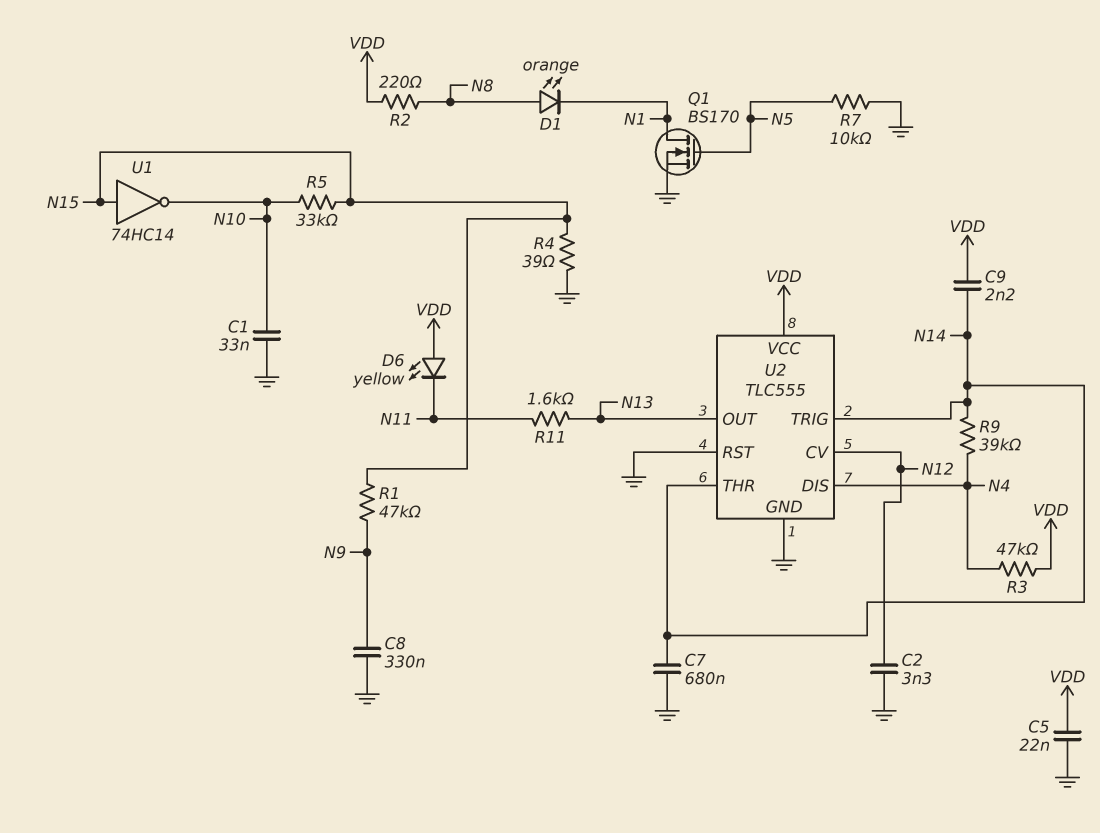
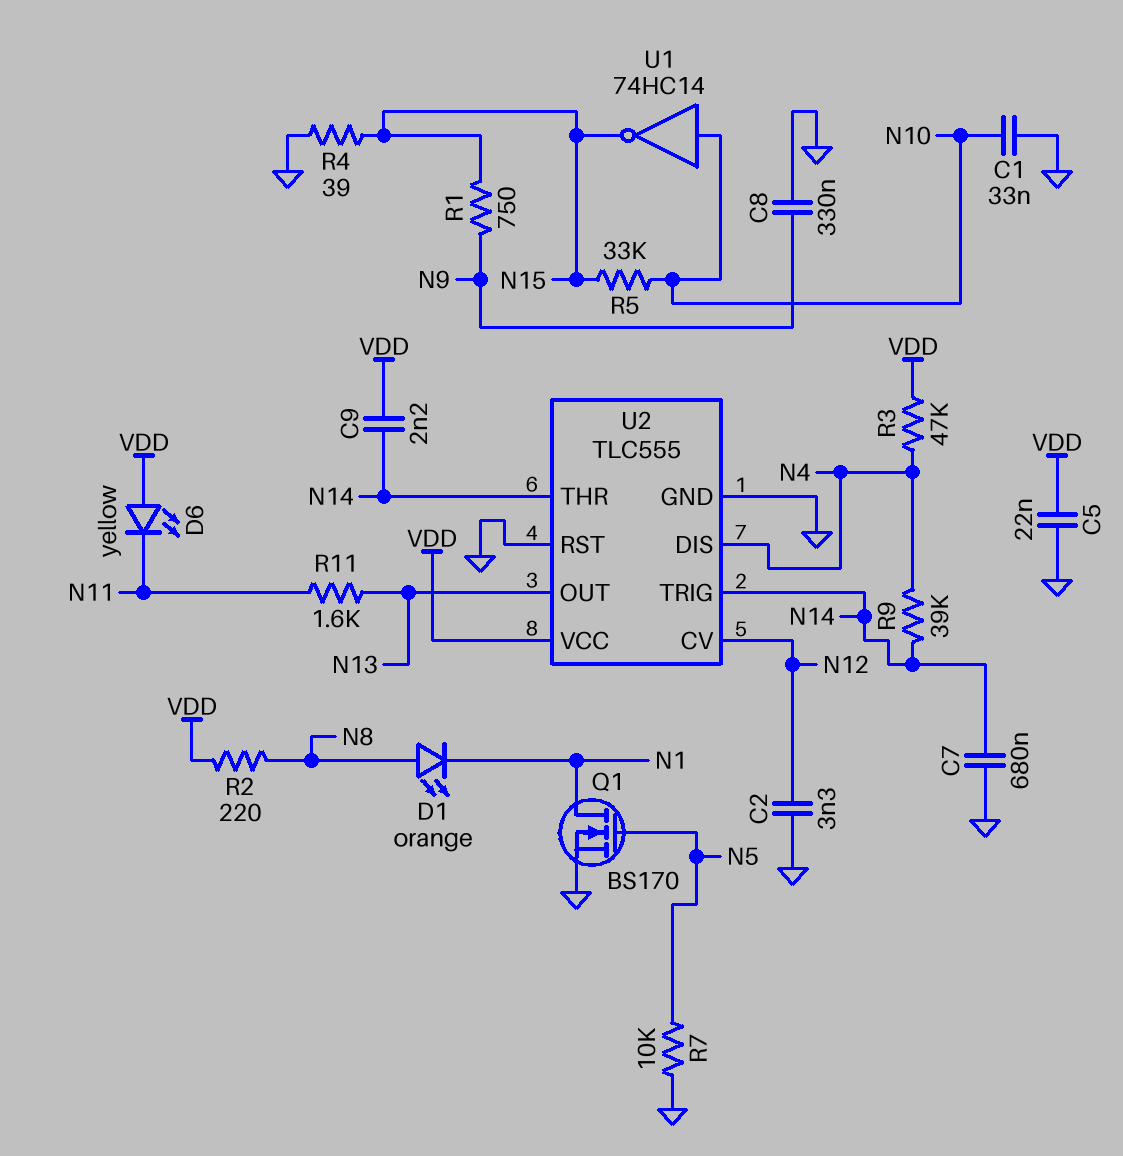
R1: 47k (N9, N15) -> 750 (N9, N15)
U1: NOT 74HC14 (in N15, out N10) -> NOT 74HC14 (in N10, out N15)

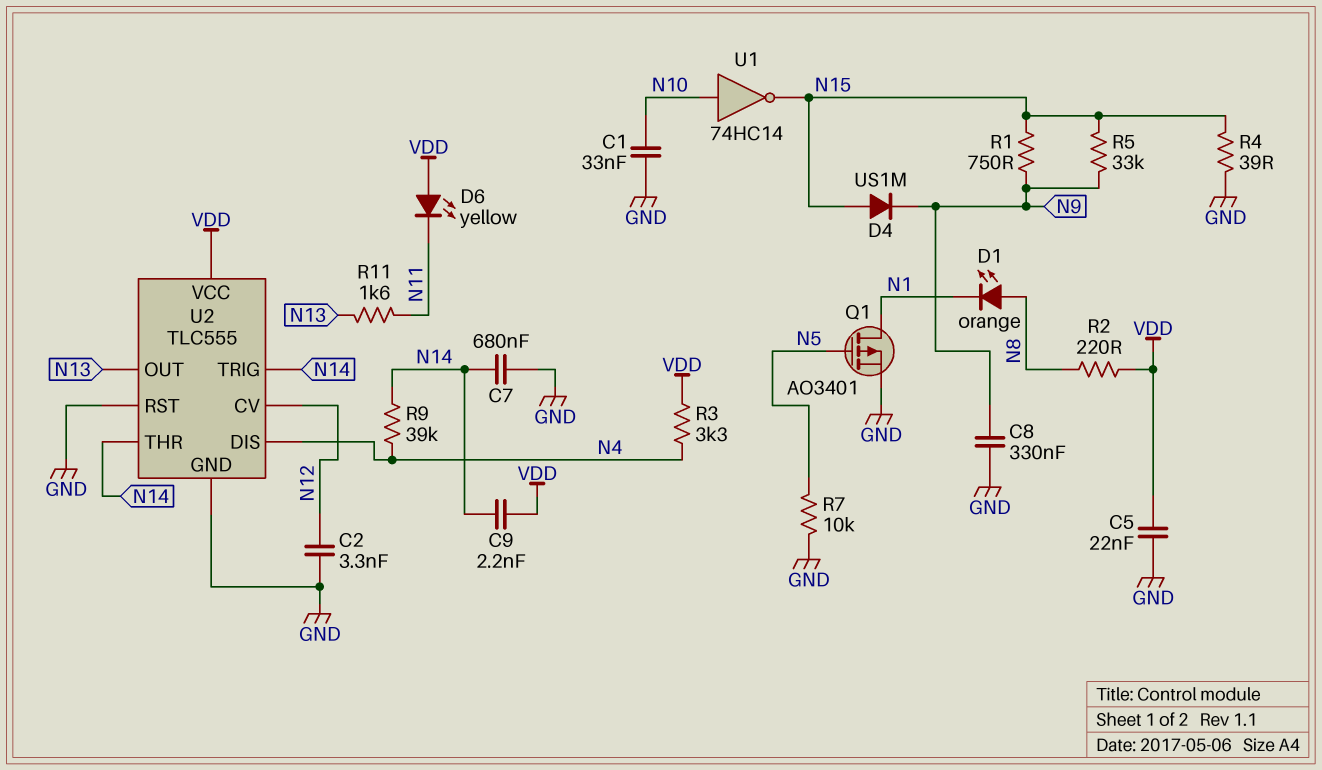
D4: none -> diode US1M (A N15, K N9)
Q1: NMOS BS170 (G N5, D N1, S GND) -> PMOS AO3401 (G N5, D N1, S GND)
R3: 47k (N4, VDD) -> 3.3k (N4, VDD)
R5: 33k (N10, N15) -> 33k (N9, N15)

